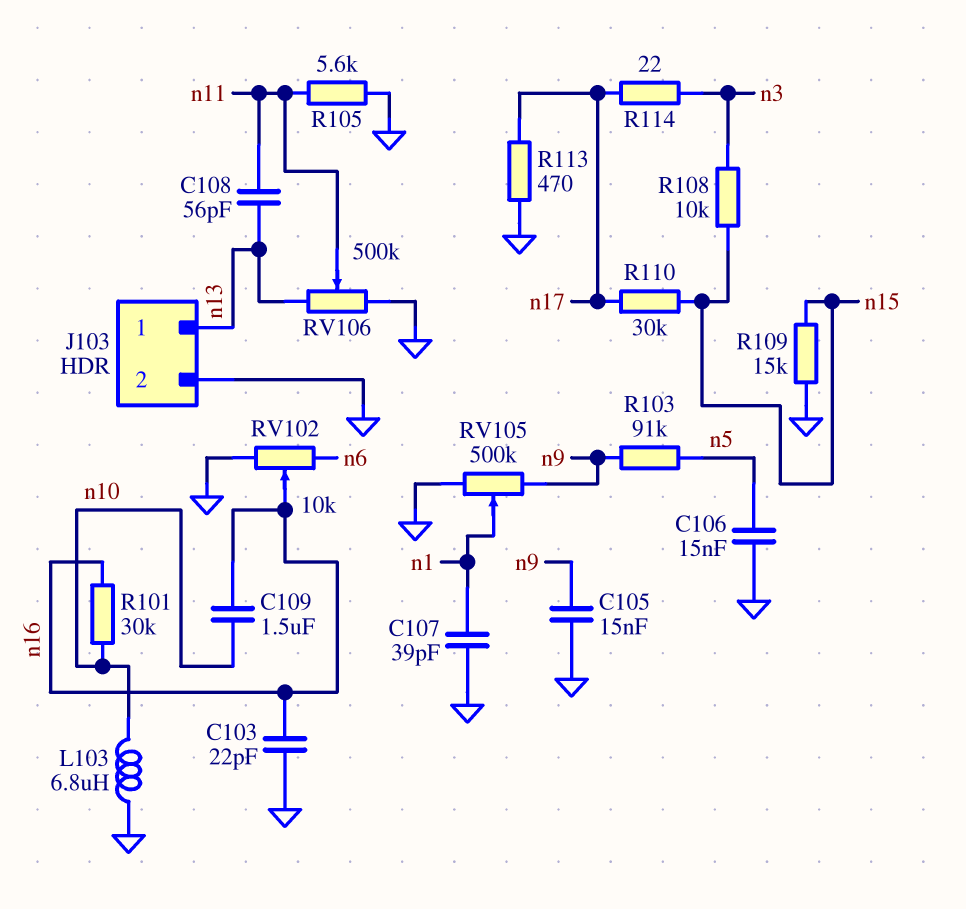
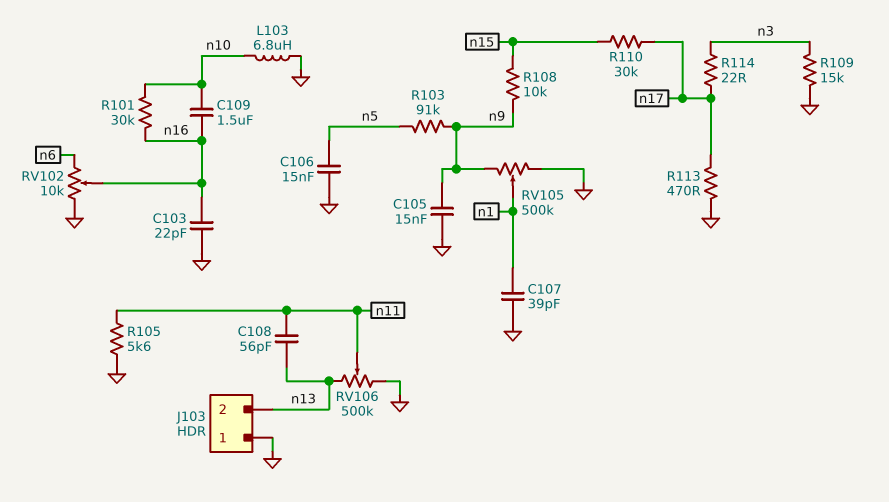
J103 pin 1: n13 -> GND
J103 pin 2: GND -> n13
R108: 10k (n3, n15) -> 10k (n9, n15)
R109: 15k (GND, n15) -> 15k (GND, n3)

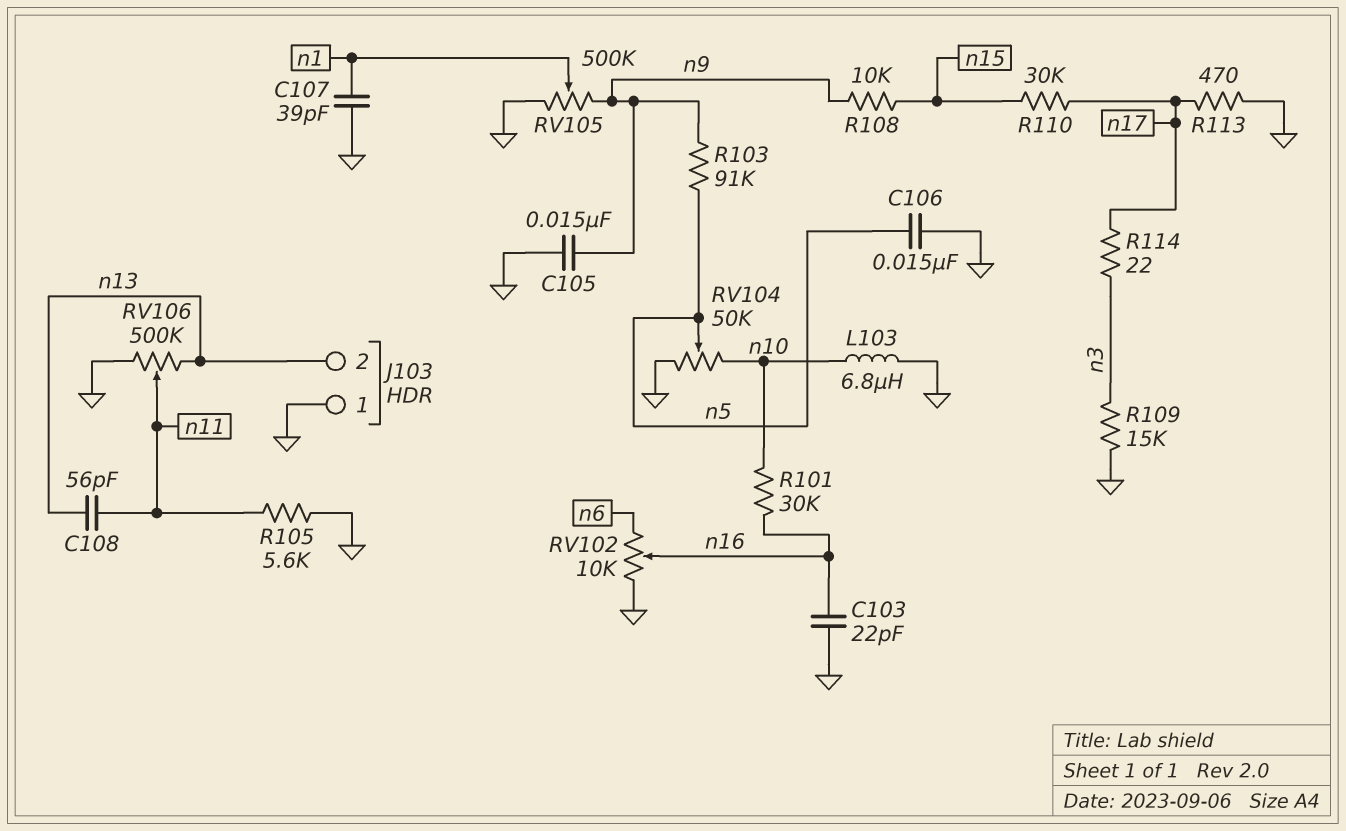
C109: 1.5uF (n10, n16) -> none
RV104: none -> 50k (GND, n10, wiper n5)

